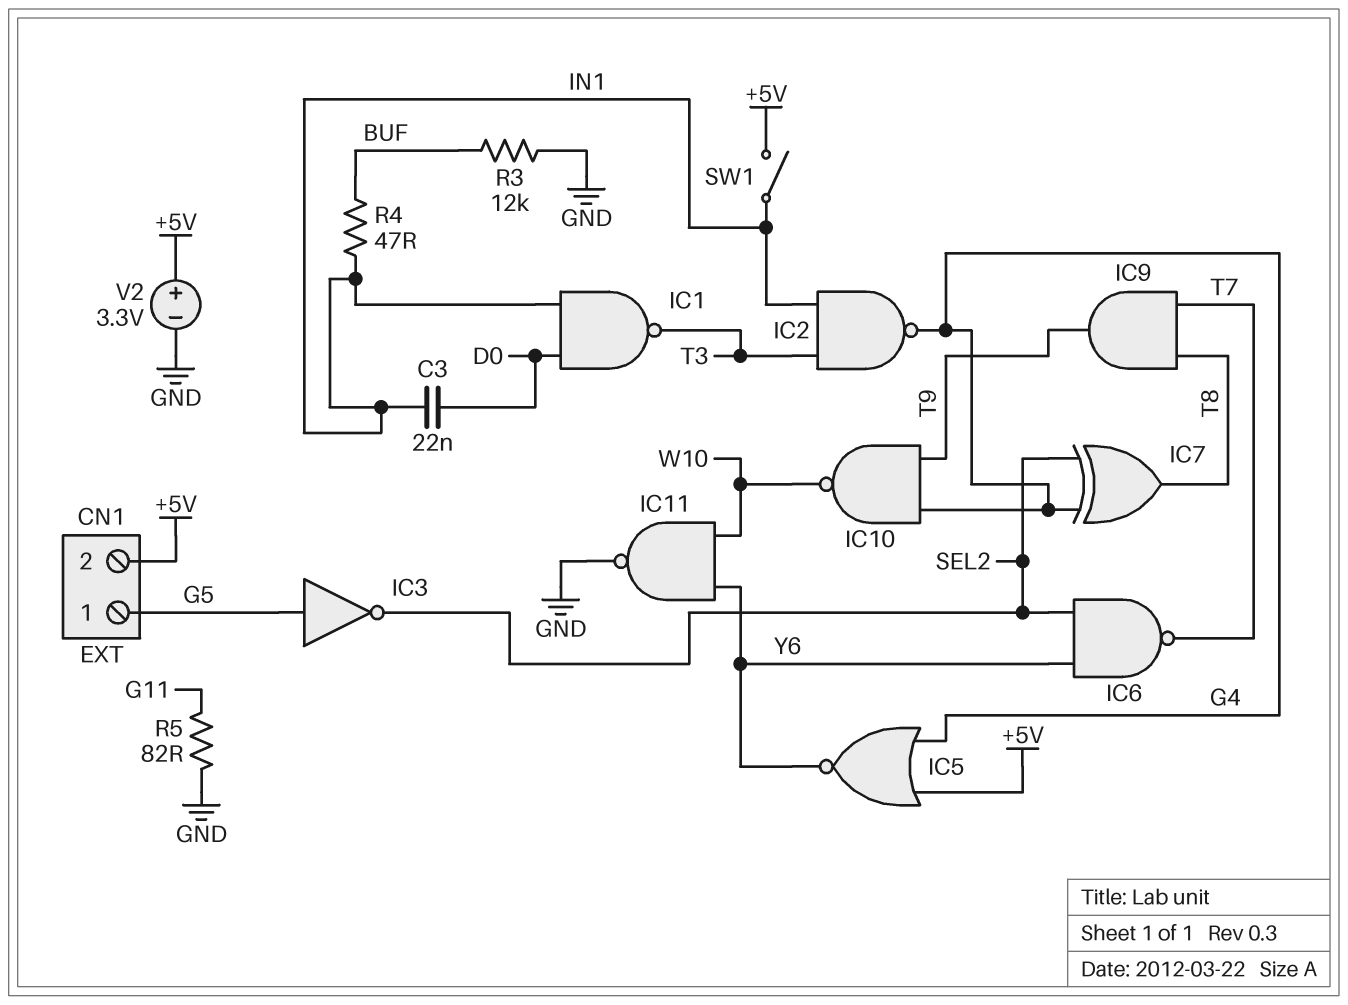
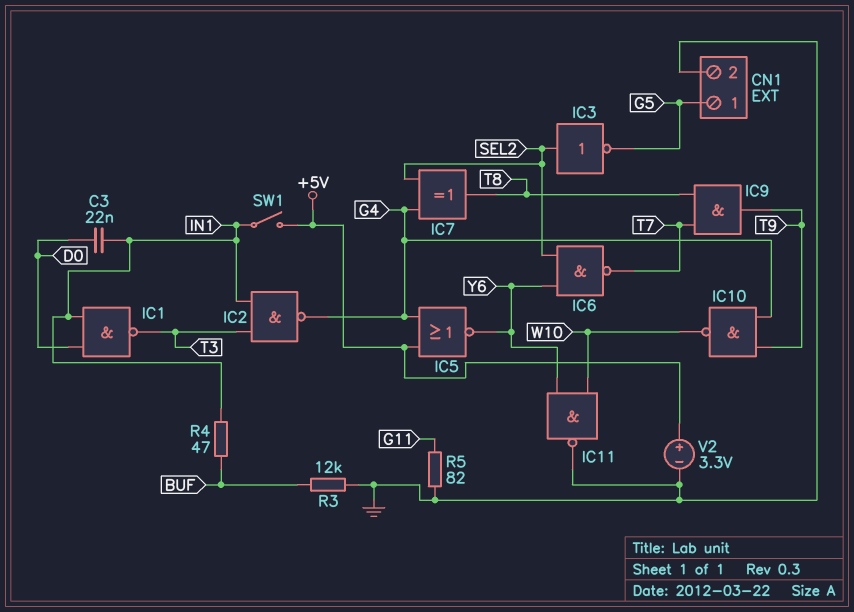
CN1 pin 2: +5V -> GND
IC3: NOT (in G5, out SEL2) -> NOT (in SEL2, out G5)

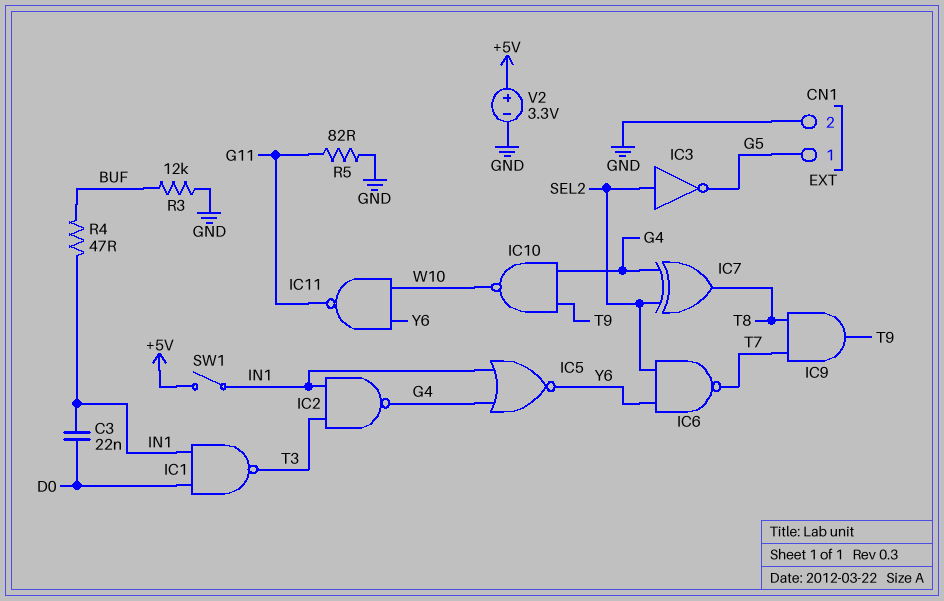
IC5: NOR (in +5V, in G4, out Y6) -> NOR (in G4, in IN1, out Y6)
IC11: NAND (in W10, in Y6, out GND) -> NAND (in W10, in Y6, out G11)

